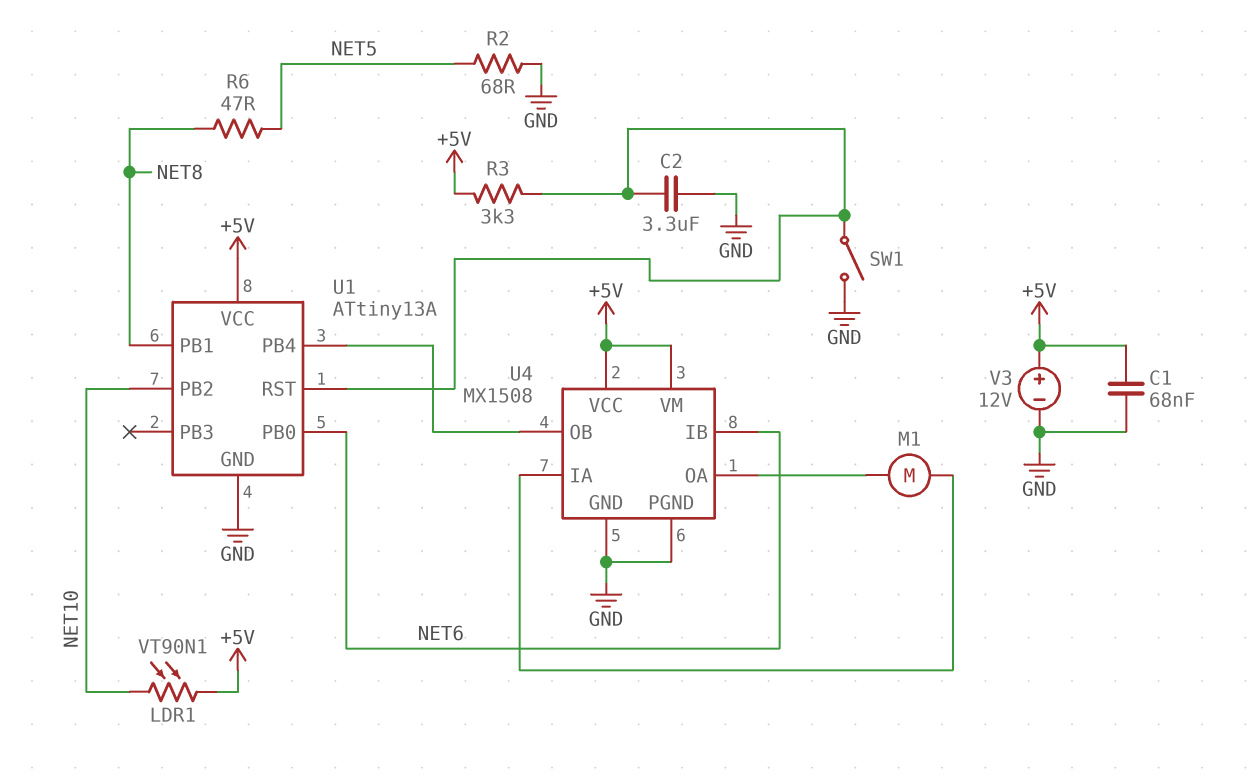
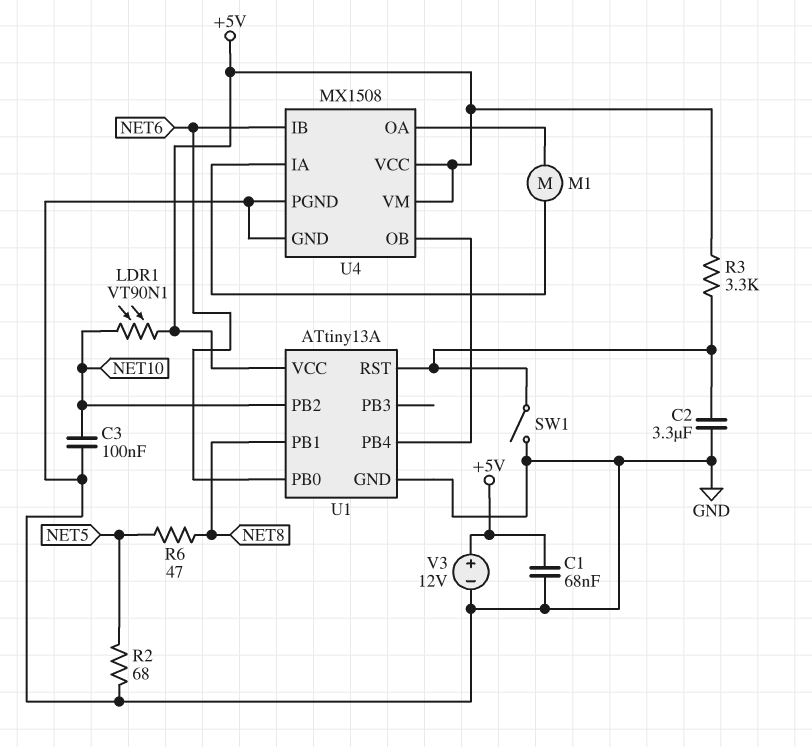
C3: none -> 100nF (GND, NET10)

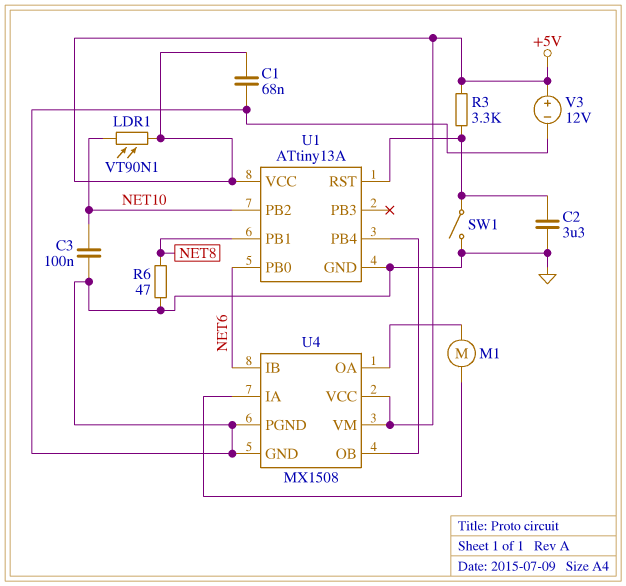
R2: 68 (GND, NET5) -> none
R6: 47 (NET5, NET8) -> 47 (GND, NET8)

